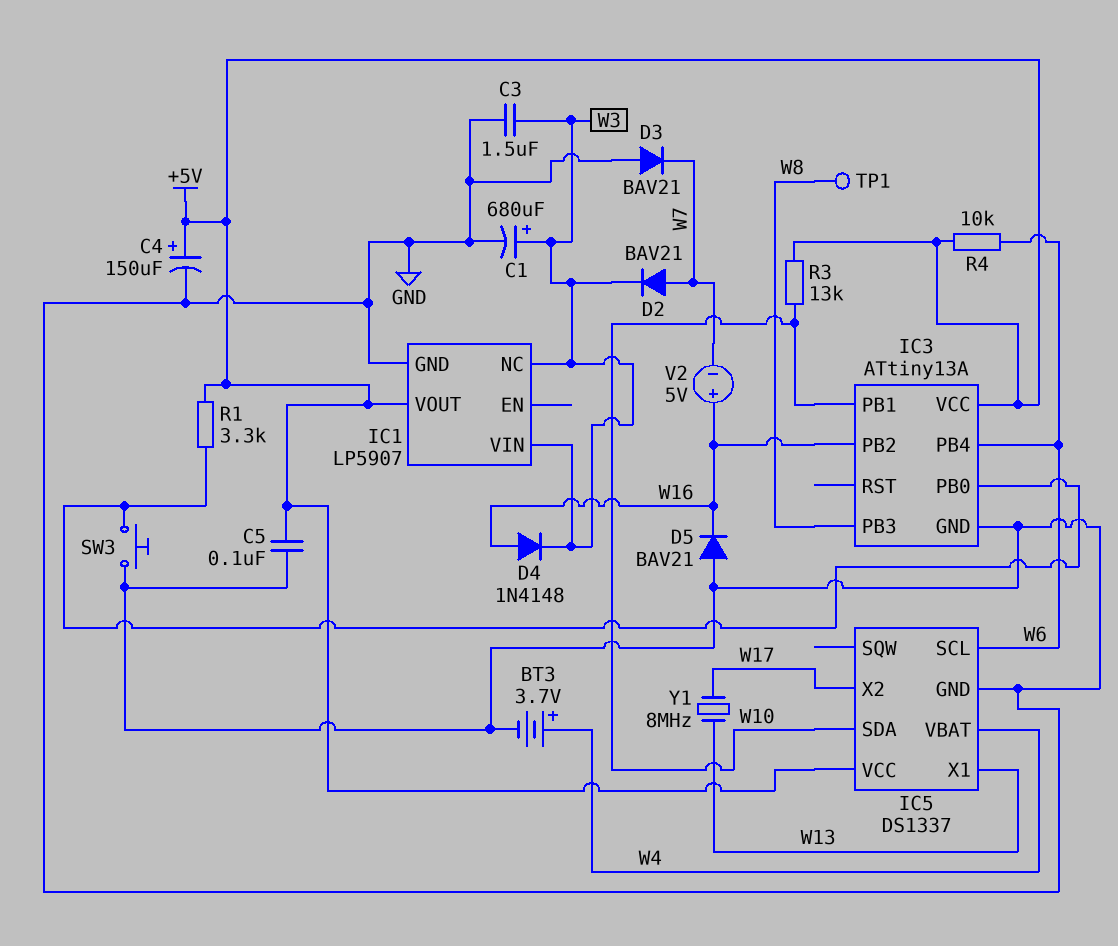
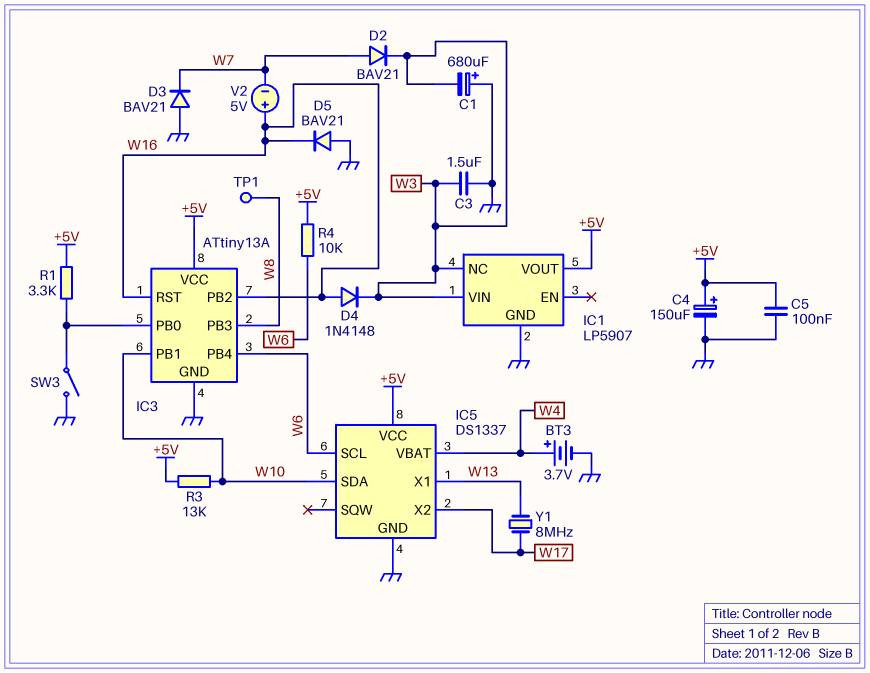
C1: 680uF (plus W3, minus GND) -> 680uF (plus GND, minus W3)
IC3 pin RST: none -> W16
SW3: button (GND, IC3/PB0) -> switch (GND, IC3/PB0)

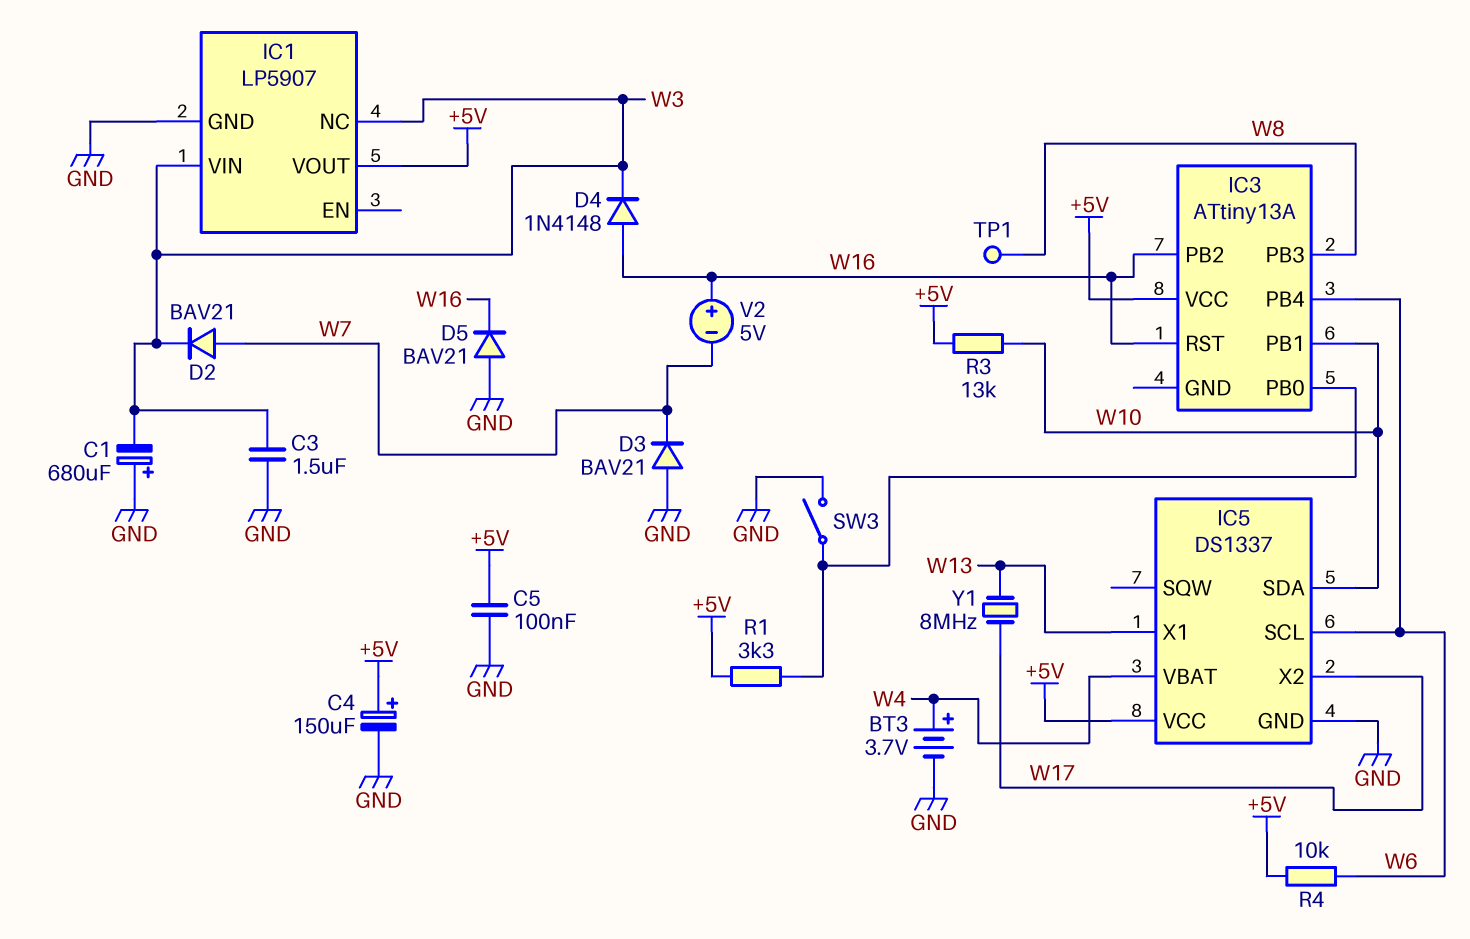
IC3 pin GND: GND -> none

